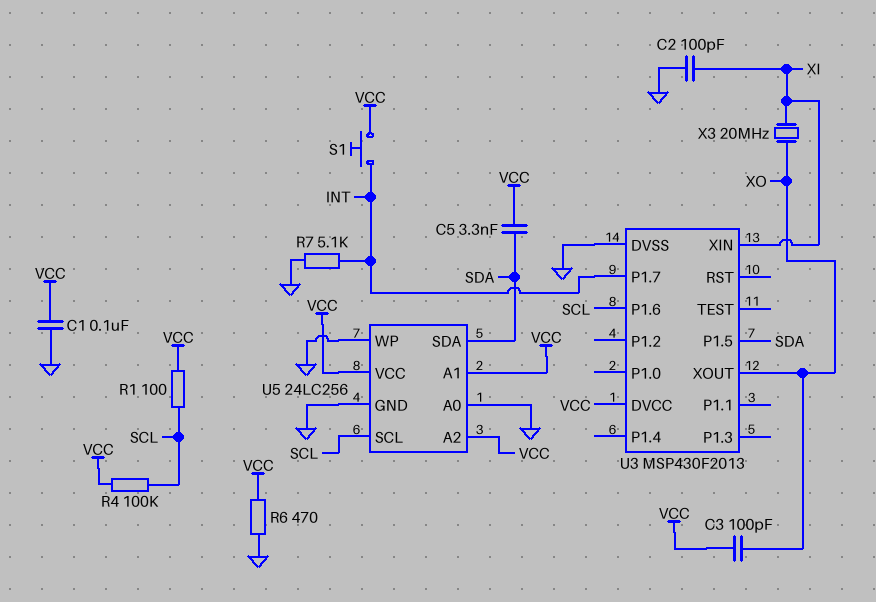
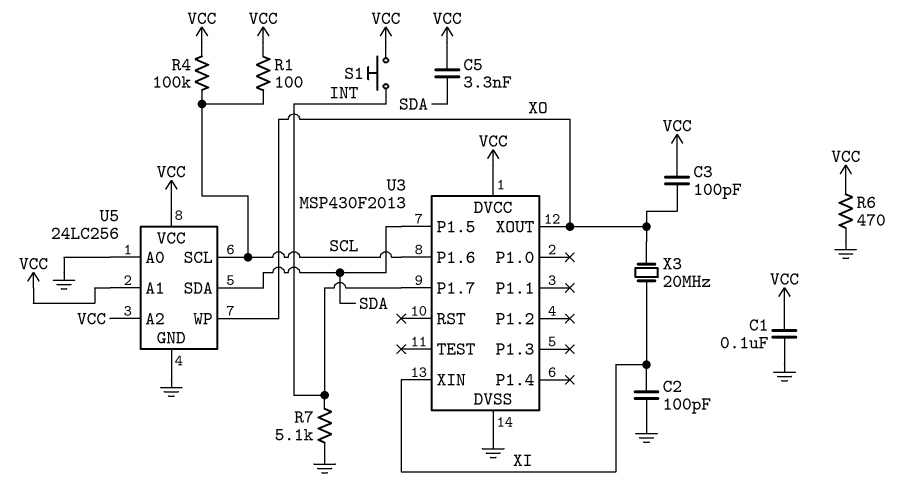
U5 pin WP: GND -> XO

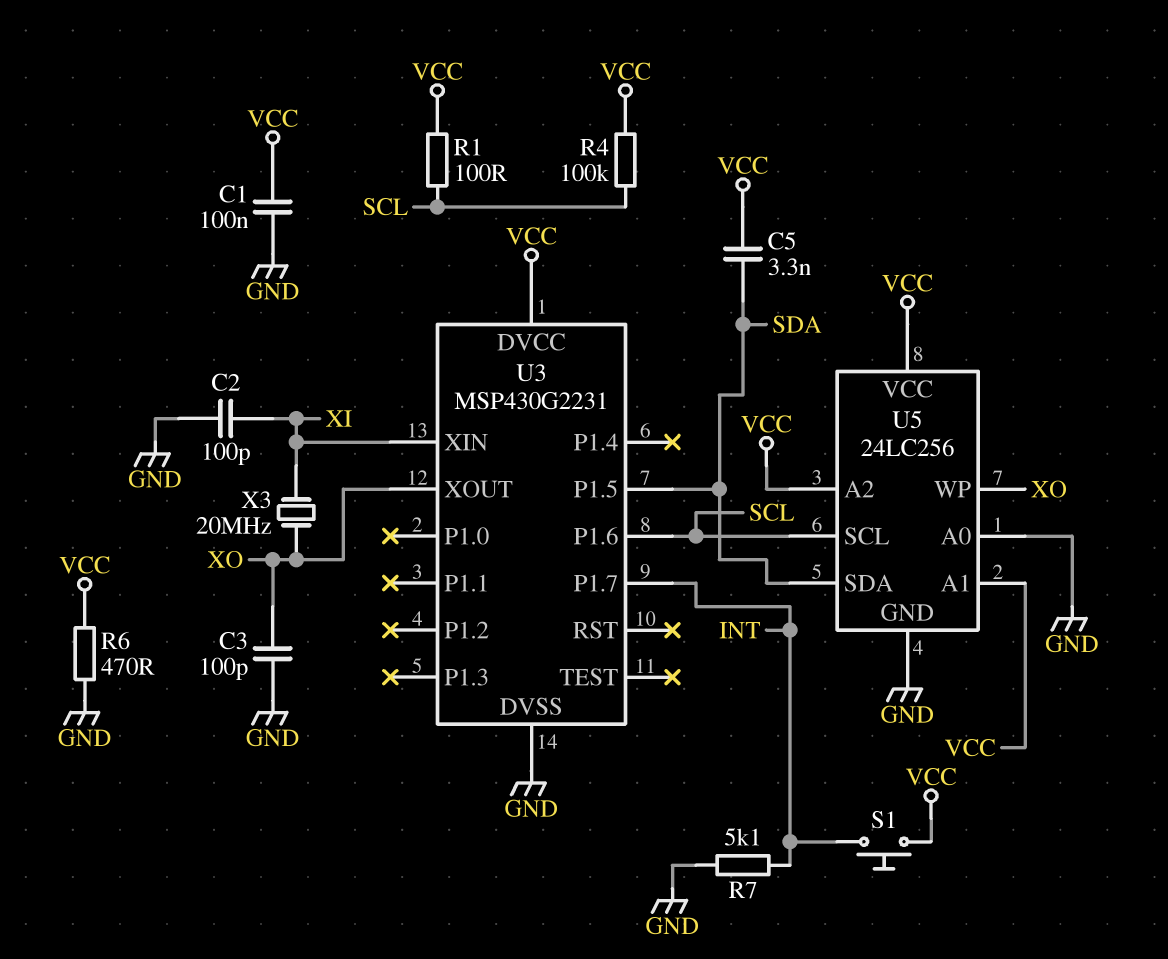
C3: 100pF (VCC, XO) -> 100pF (GND, XO)
U3: MSP430F2013 -> MSP430G2231

